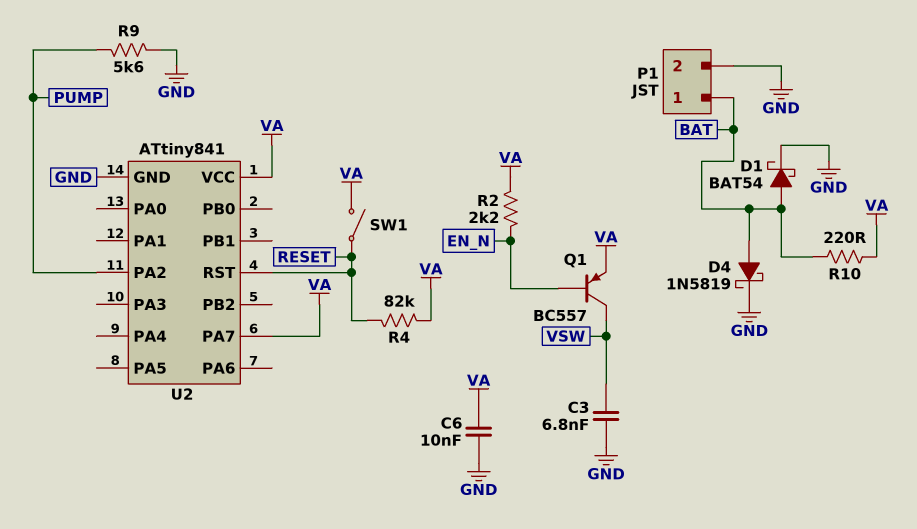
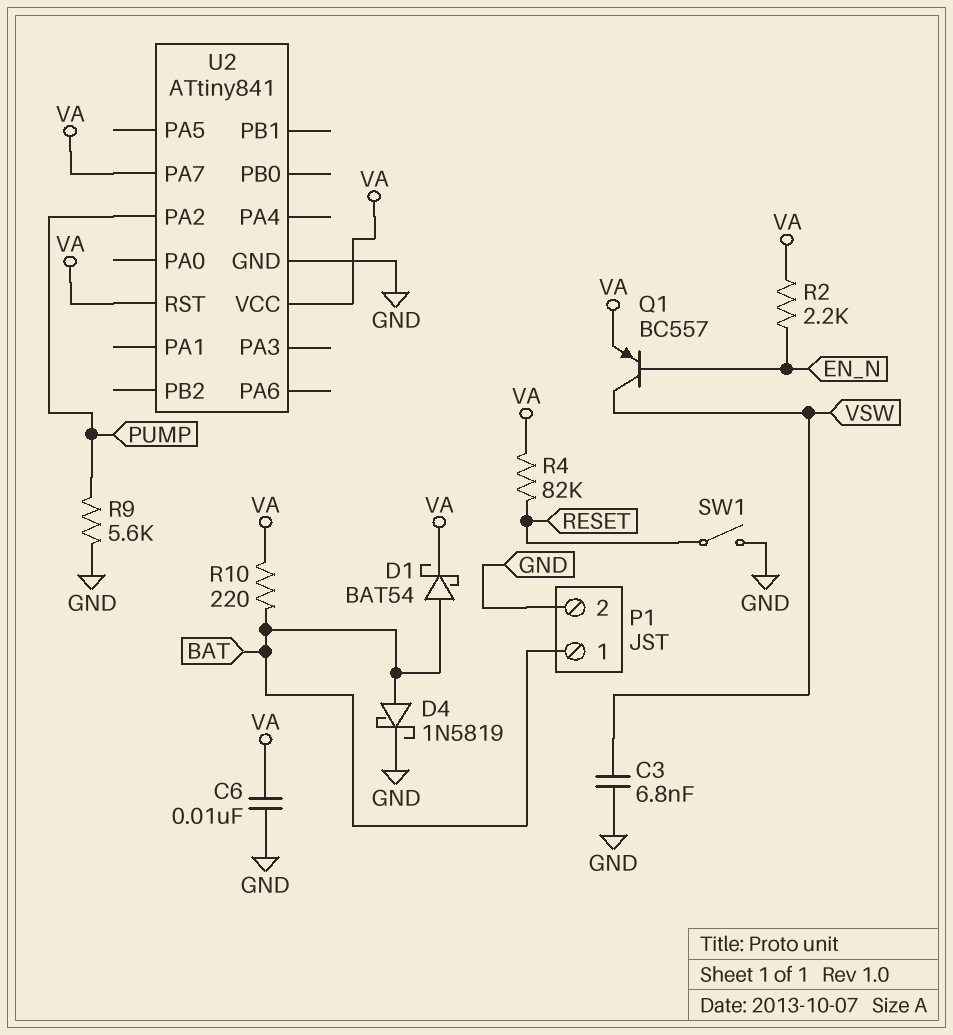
D1: schottky BAT54 (A BAT, K GND) -> schottky BAT54 (A BAT, K VA)
SW1: switch (RESET, VA) -> switch (GND, RESET)
U2 pin RST: RESET -> VA

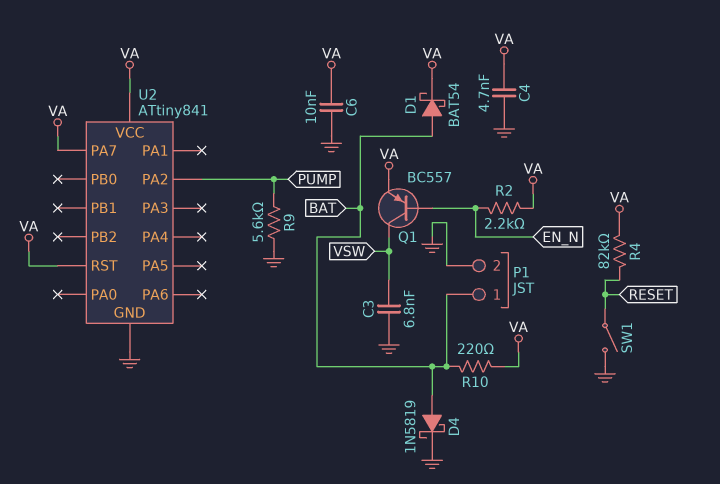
C4: none -> 4.7nF (GND, VA)

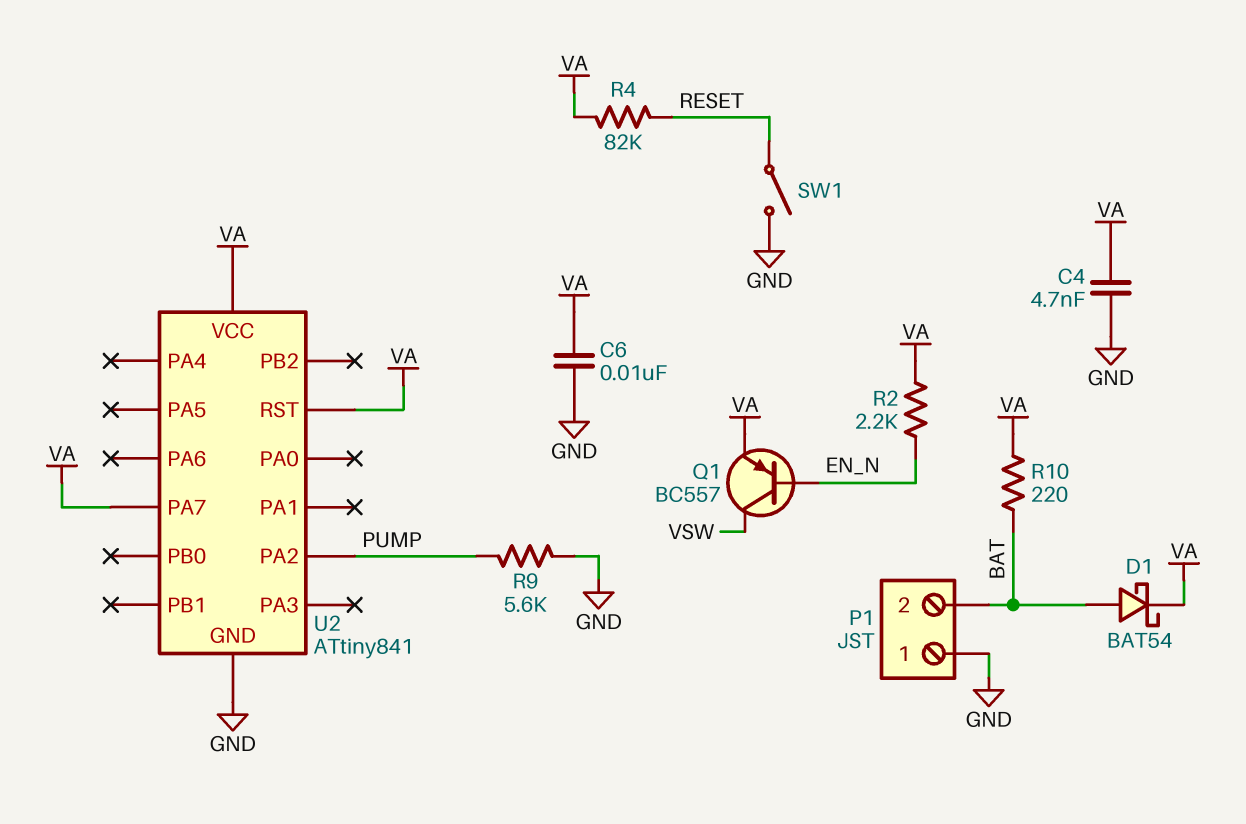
C3: 6.8nF (GND, VSW) -> none
D4: schottky 1N5819 (A BAT, K GND) -> none
P1 pin 1: BAT -> GND
P1 pin 2: GND -> BAT

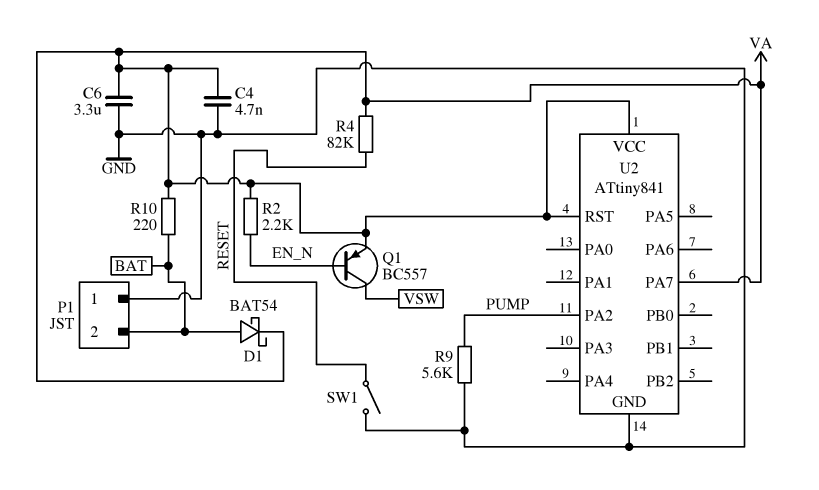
C6: 10nF (GND, VA) -> 3.3uF (GND, VA)

